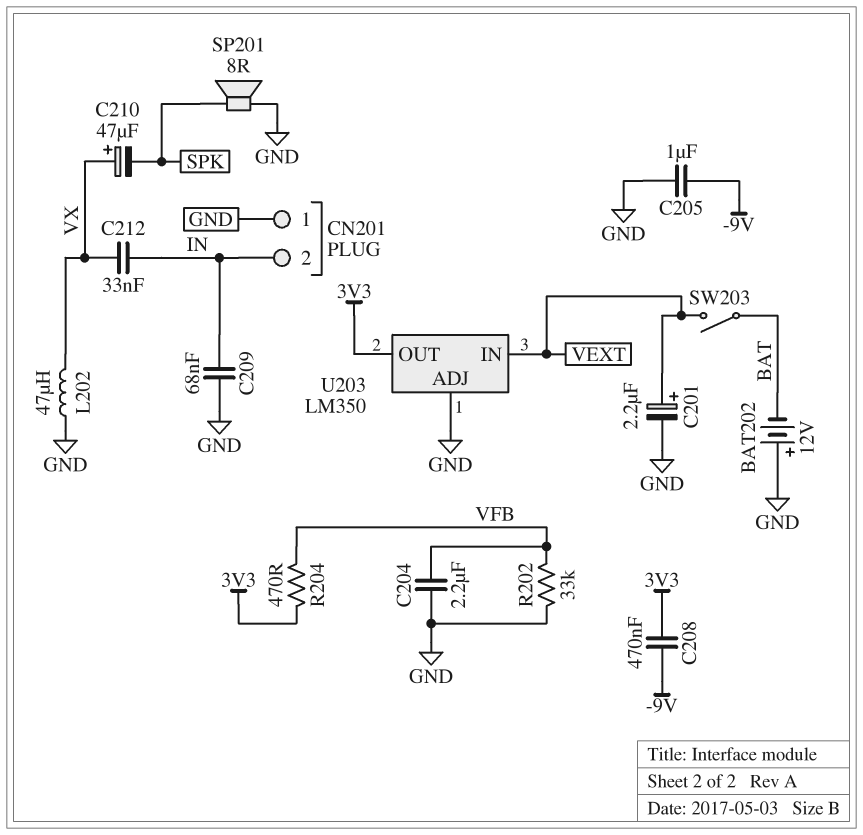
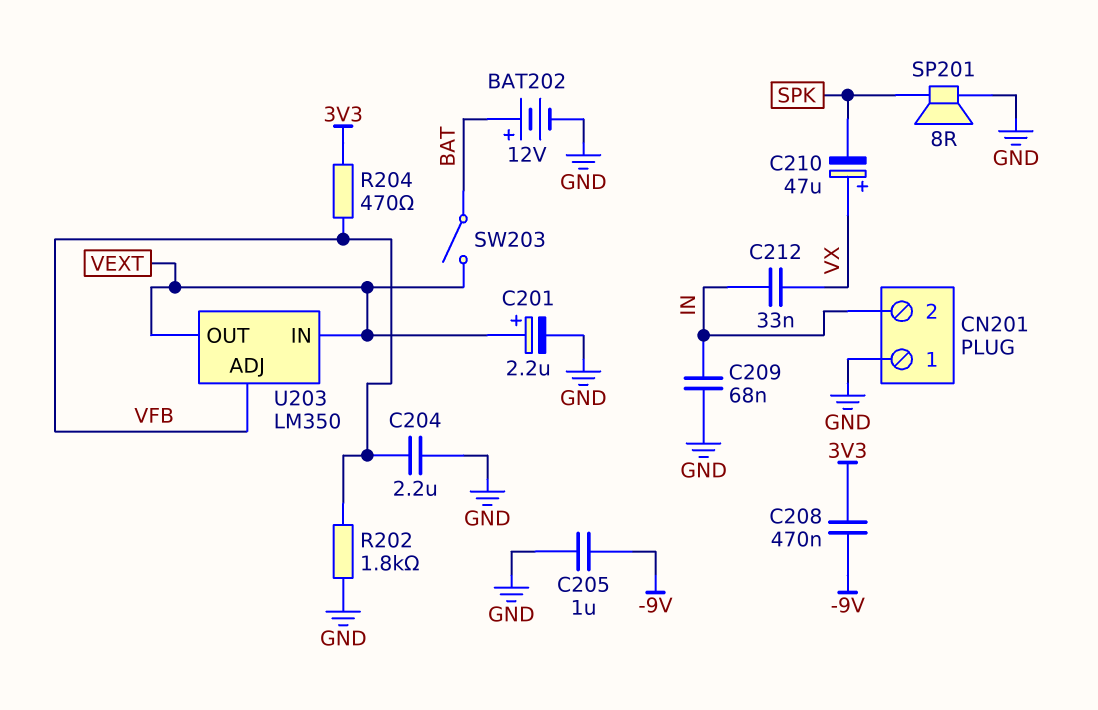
BAT202: 12V (plus GND, minus BAT) -> 12V (plus BAT, minus GND)
L202: 47uH (GND, VX) -> none
R202: 33k (GND, VFB) -> 1.8k (GND, VFB)
U203 pin ADJ: GND -> VFB
U203 pin OUT: 3V3 -> VEXT

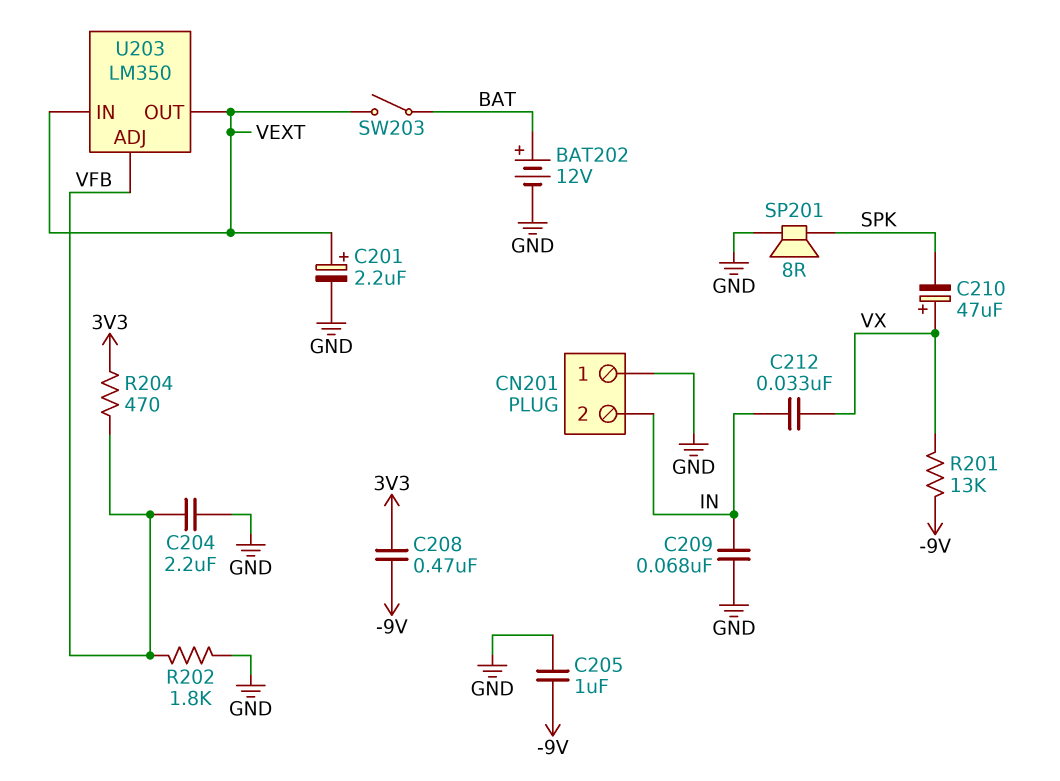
R201: none -> 13k (-9V, VX)

